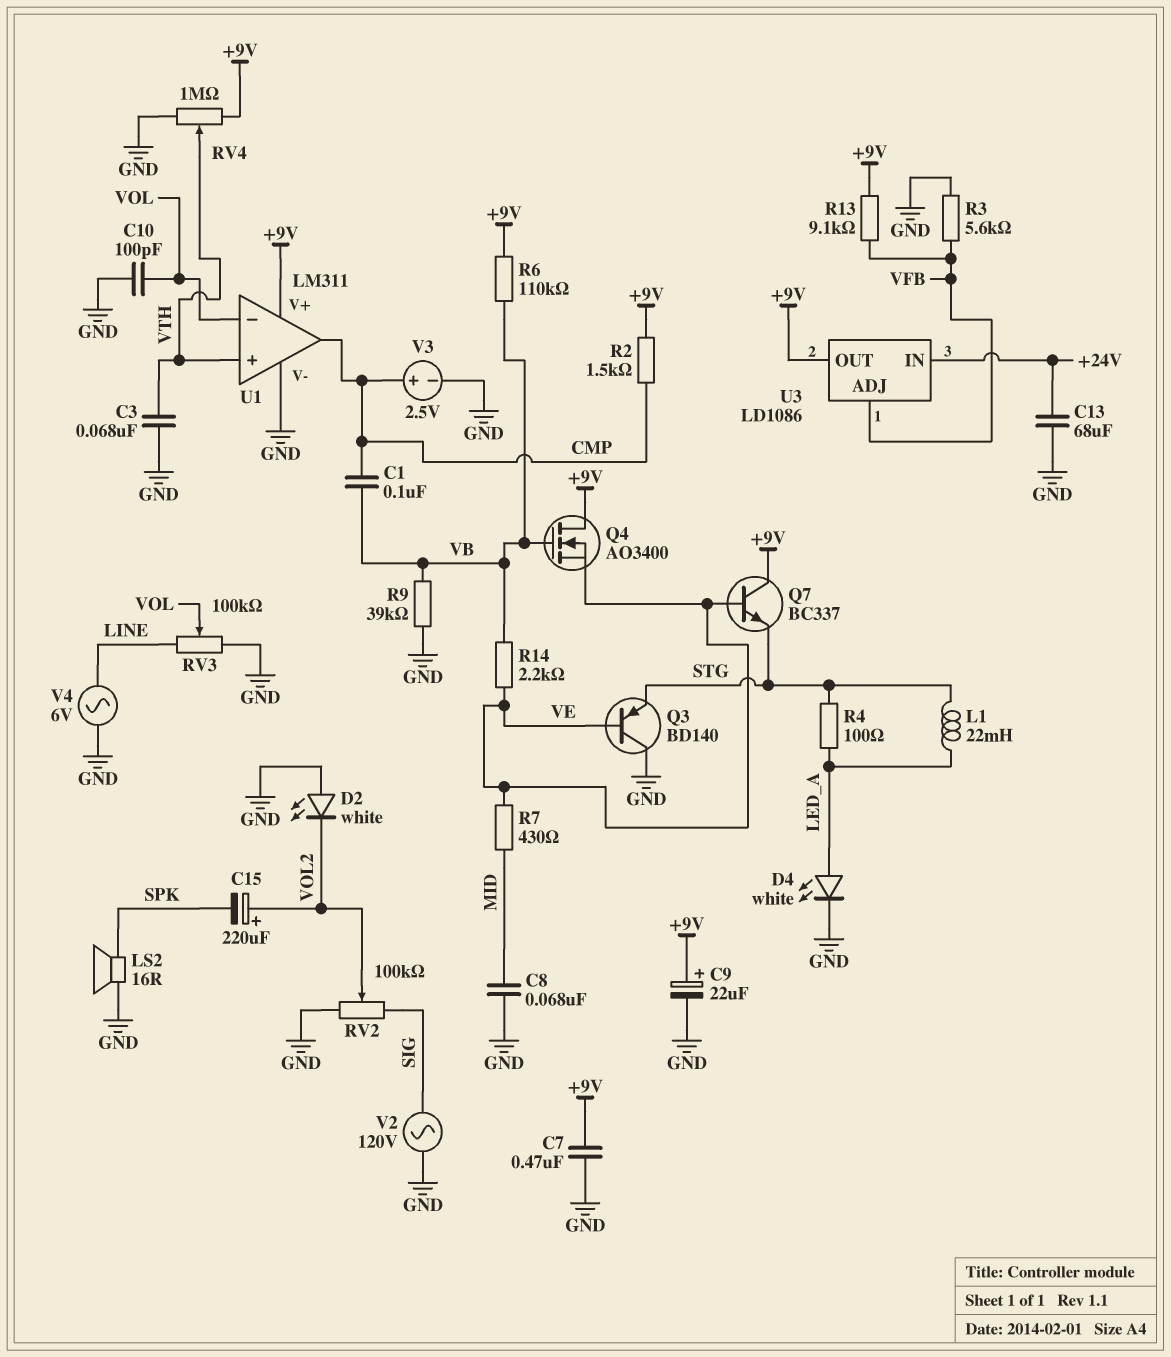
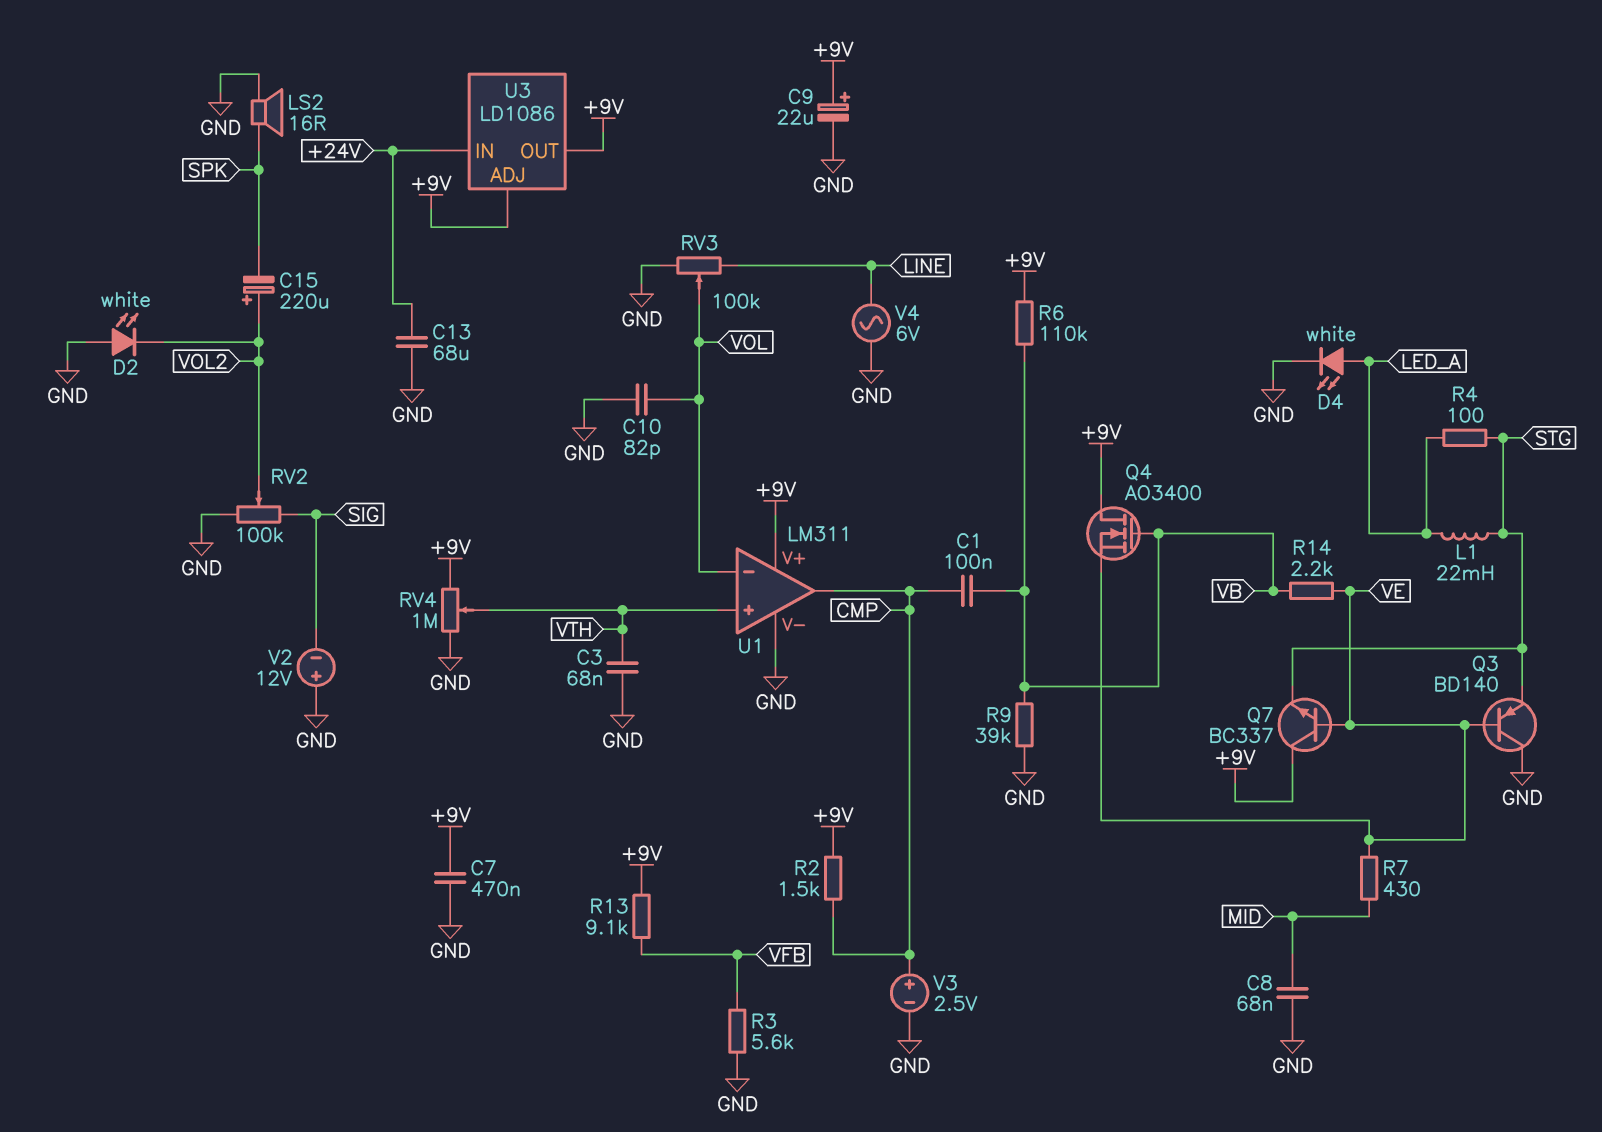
C10: 100pF (GND, VOL) -> 82pF (GND, VOL)
U3 pin ADJ: VFB -> +9V
V2: AC 120V (GND, SIG) -> 12V (plus GND, minus SIG)

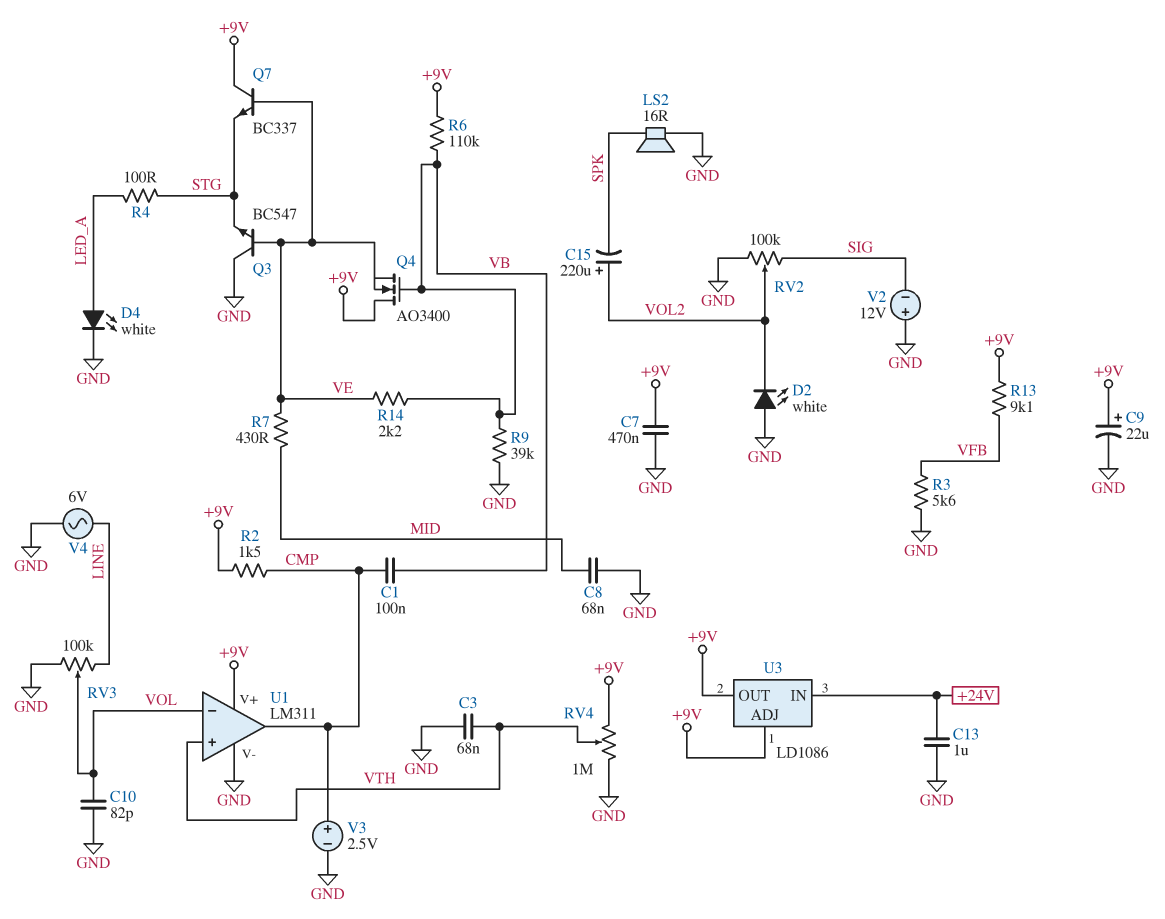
C13: 68uF (+24V, GND) -> 1uF (+24V, GND)
L1: 22mH (LED_A, STG) -> none
Q3: PNP BD140 (B VE, C GND, E STG) -> NPN BC547 (B VE, C GND, E STG)

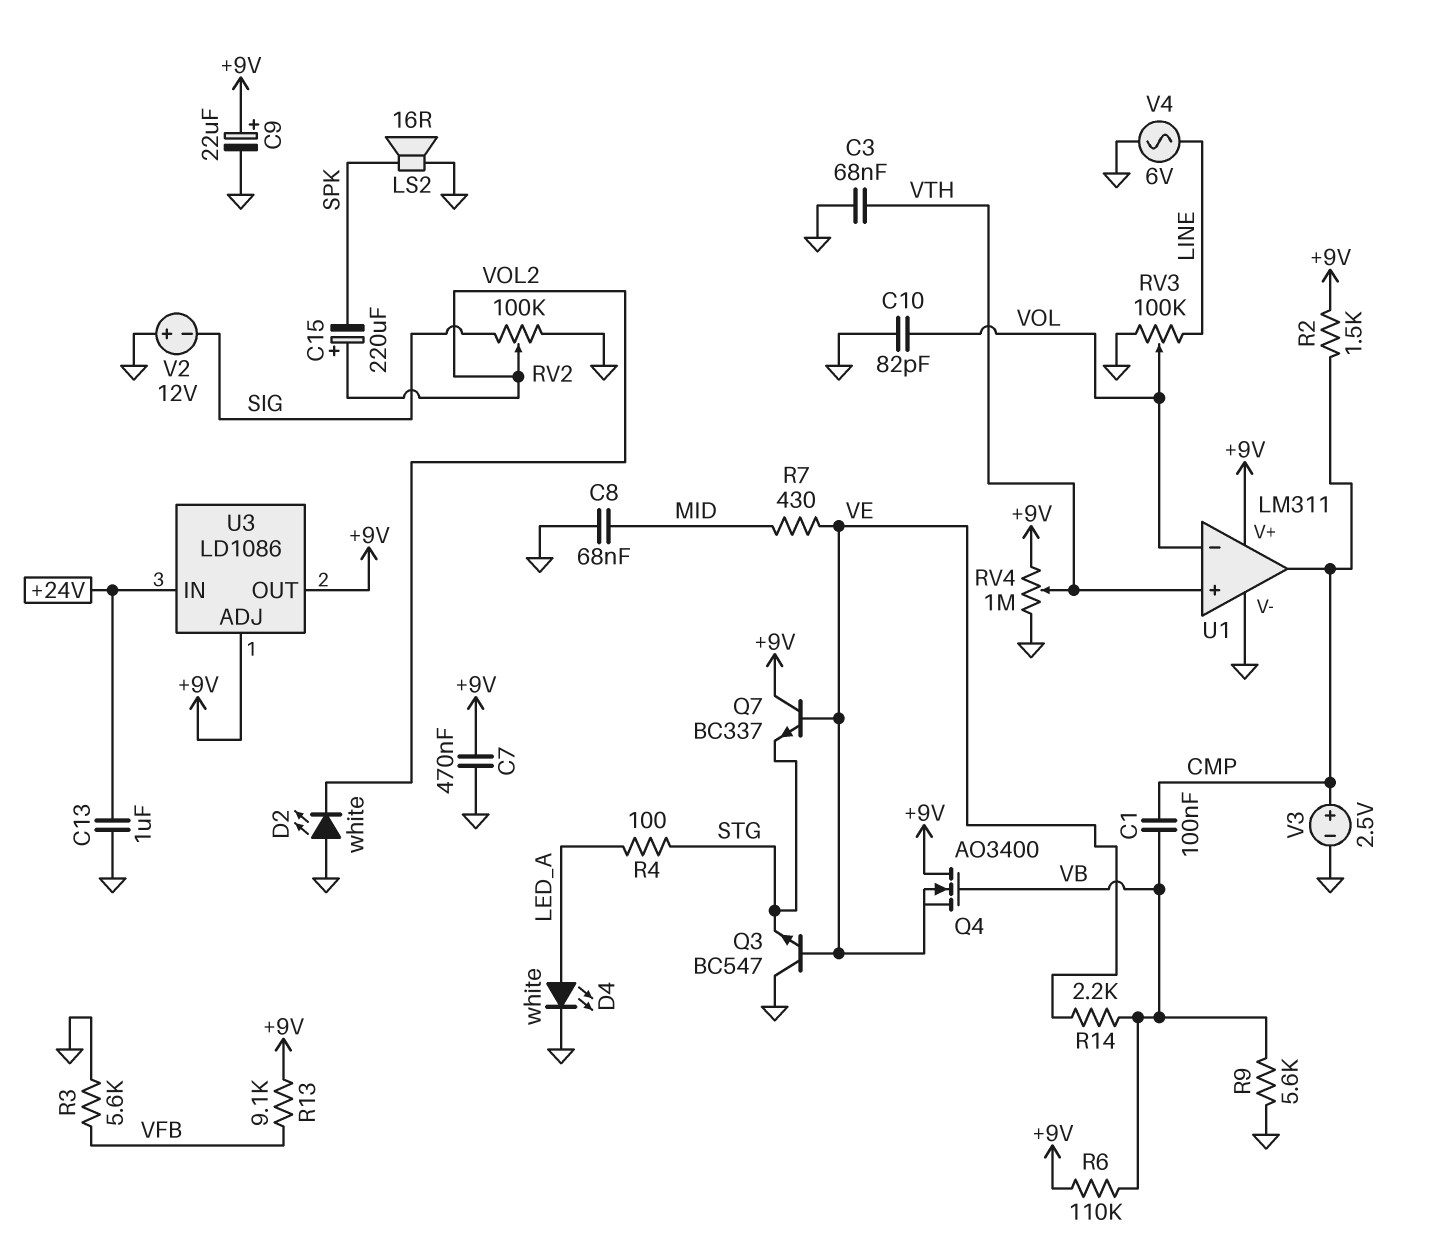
R9: 39k (GND, VB) -> 5.6k (GND, VB)

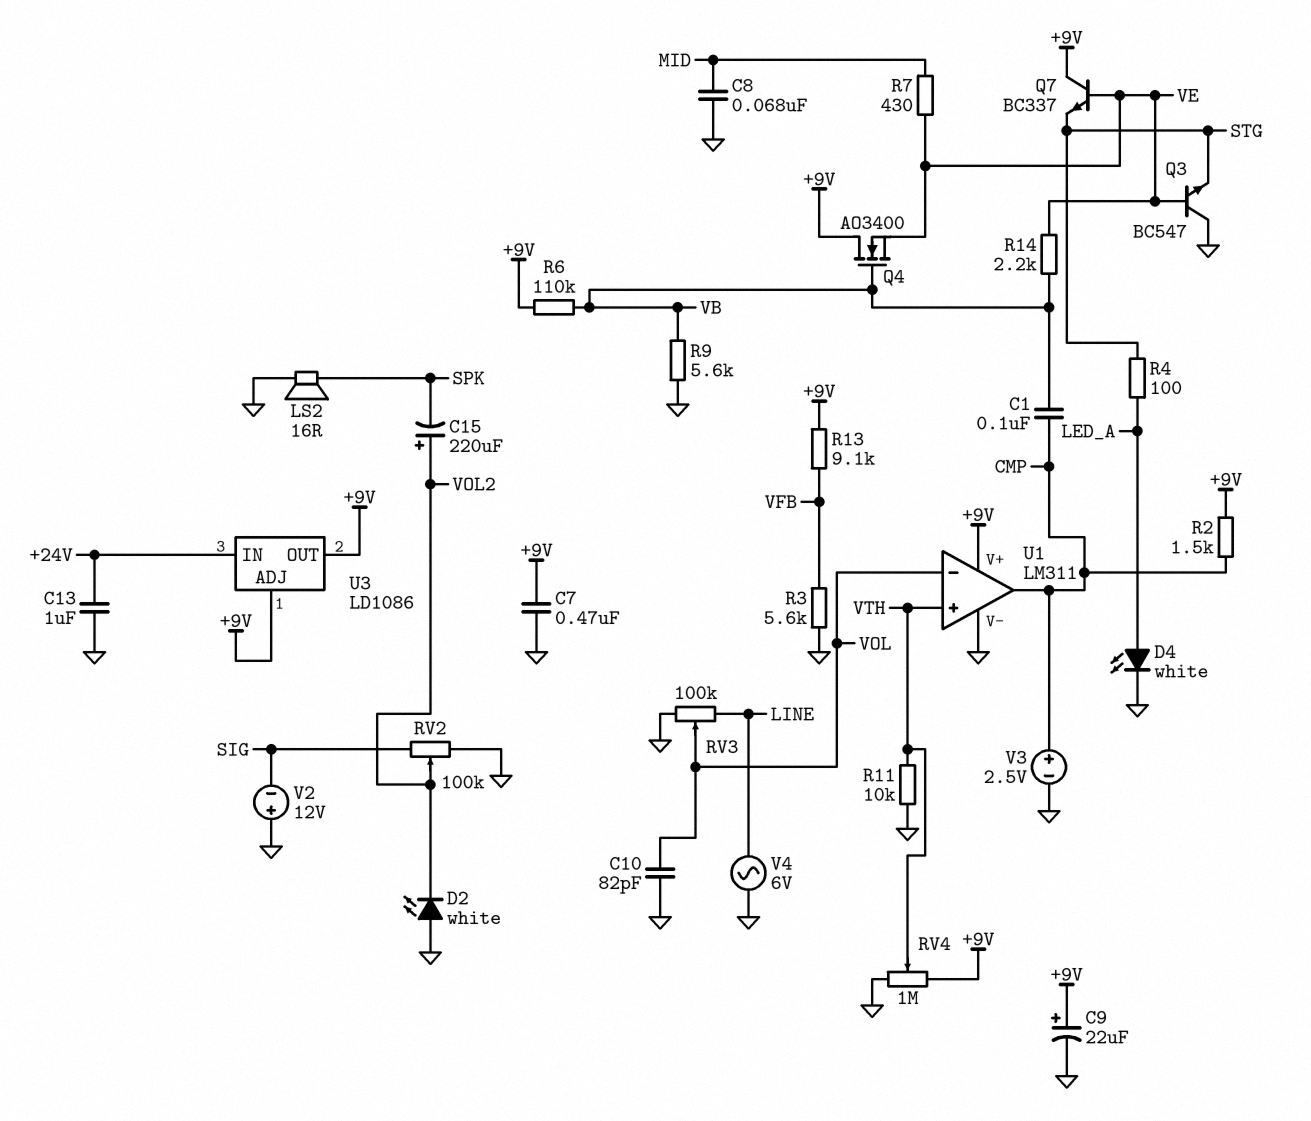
C3: 68nF (GND, VTH) -> none
R11: none -> 10k (GND, VTH)

